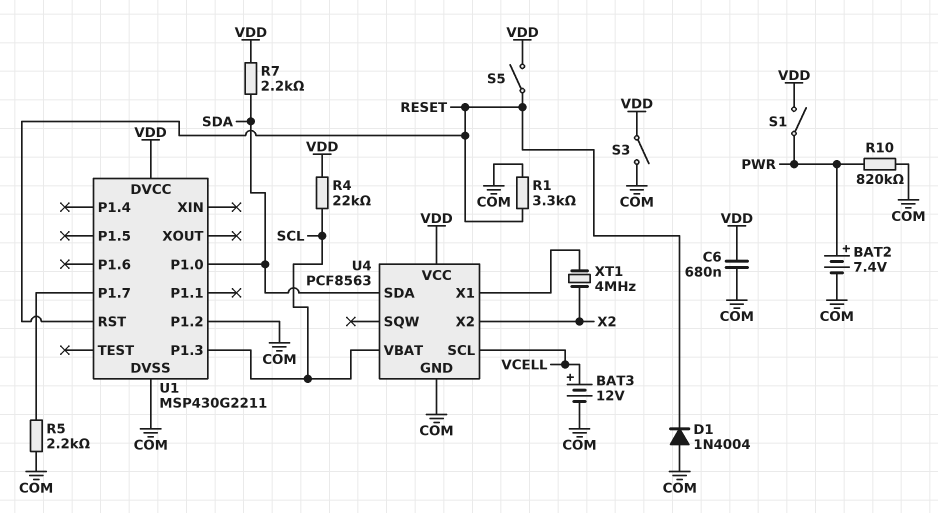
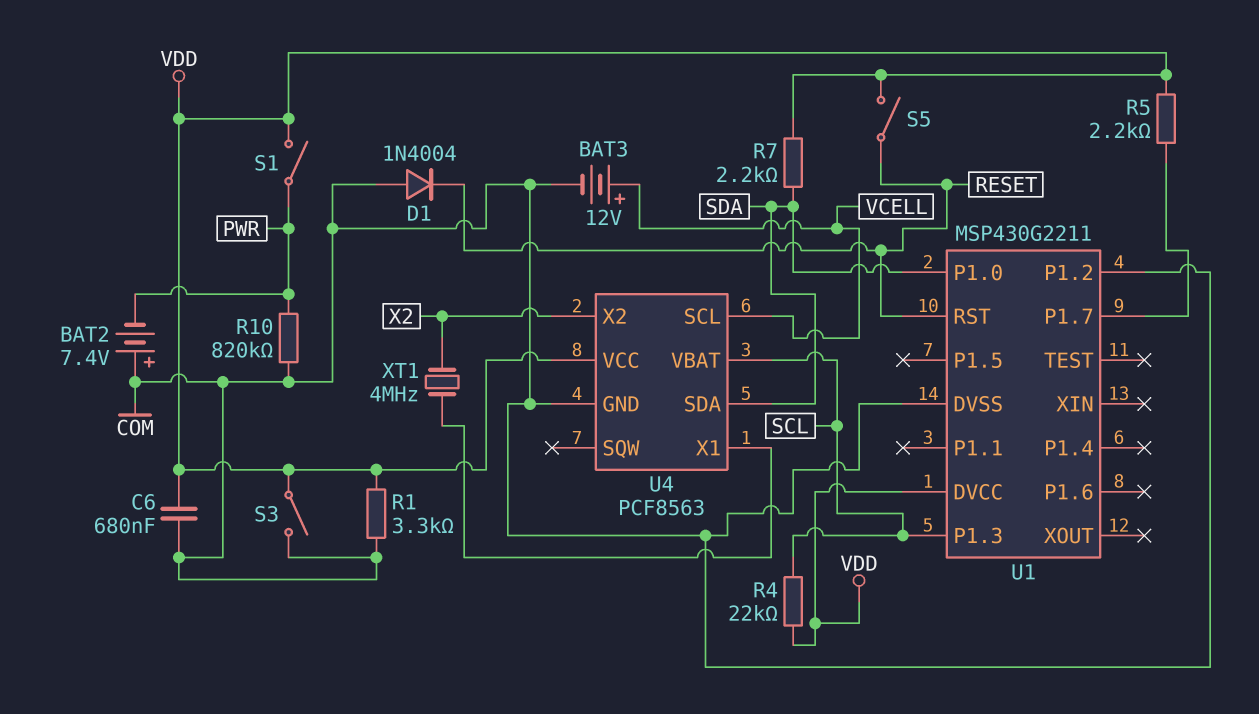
BAT2: 7.4V (plus PWR, minus COM) -> 7.4V (plus COM, minus PWR)
R1: 3.3k (COM, RESET) -> 3.3k (COM, VDD)
R5: 2.2k (COM, U1/P1.7) -> 2.2k (U1/P1.7, VDD)

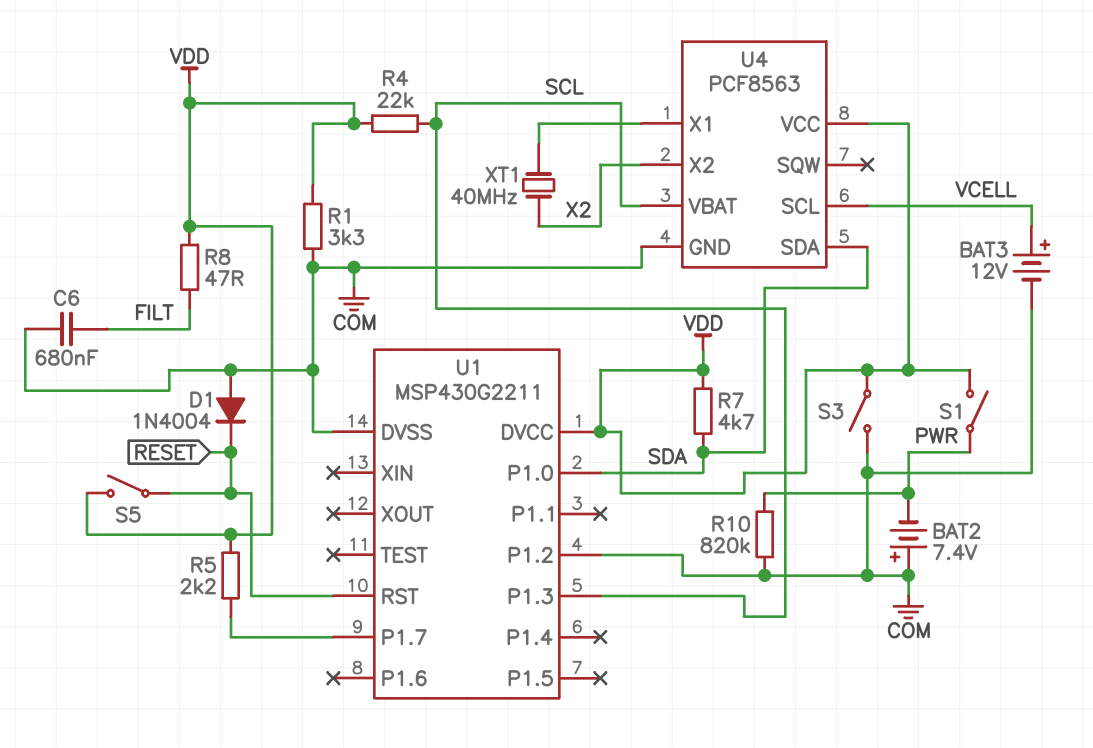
C6: 680nF (COM, VDD) -> 680nF (COM, FILT)
R7: 2.2k (SDA, VDD) -> 4.7k (SDA, VDD)
R8: none -> 47 (FILT, VDD)
XT1: 4MHz (U4/X1, X2) -> 40MHz (U4/X1, X2)

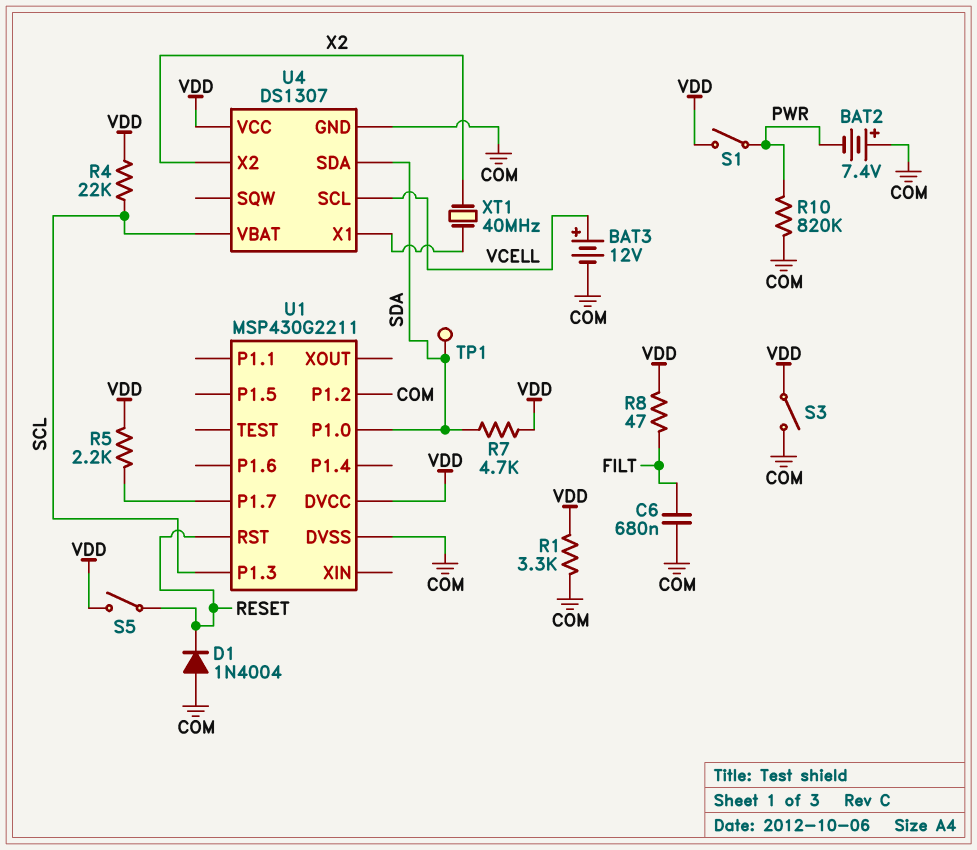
TP1: none -> test point (SDA)
U4: PCF8563 -> DS1307

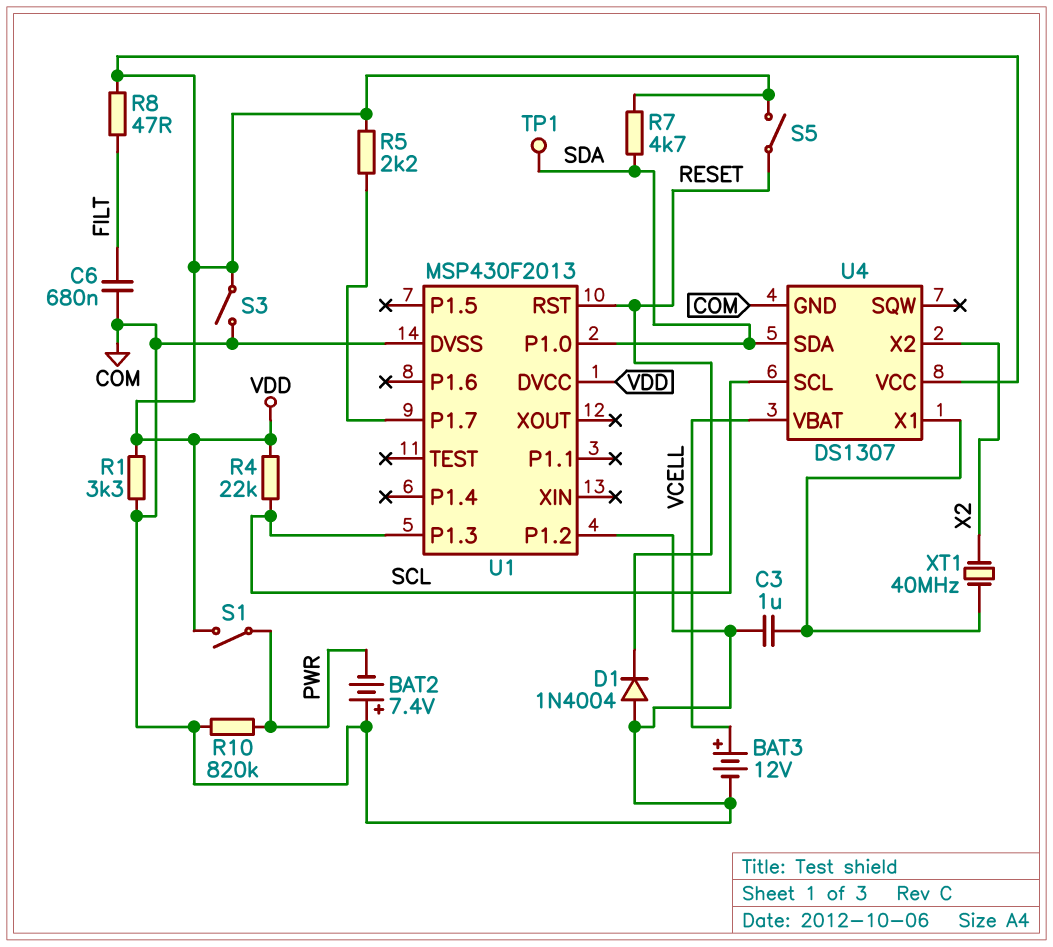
C3: none -> 1uF (COM, U4/X1)
U1: MSP430G2211 -> MSP430F2013
U4 pin SCL: VCELL -> SCL
U4 pin VBAT: SCL -> VCELL

